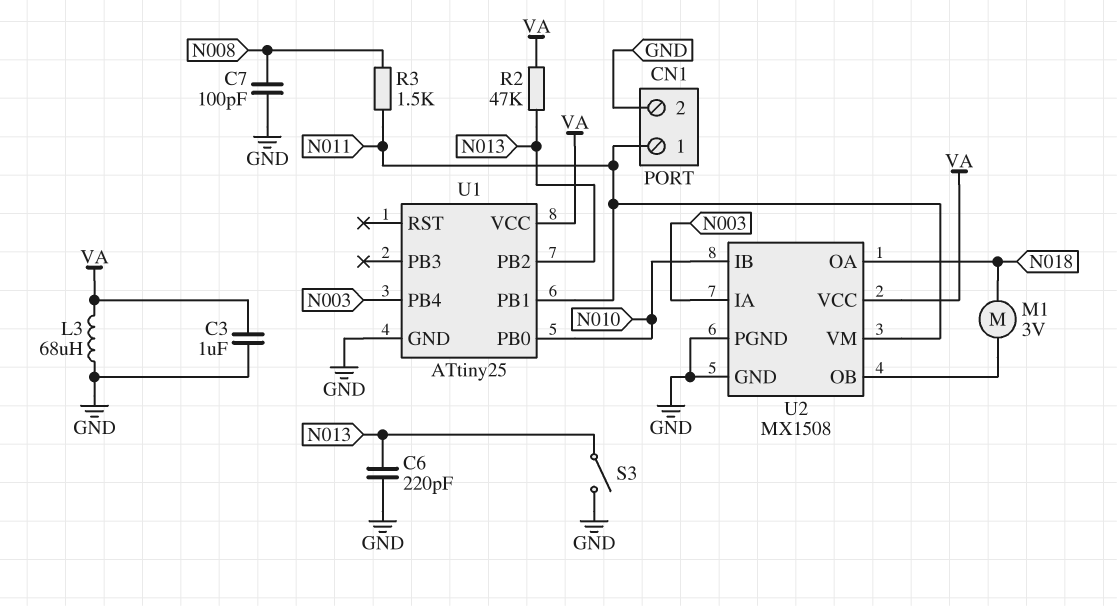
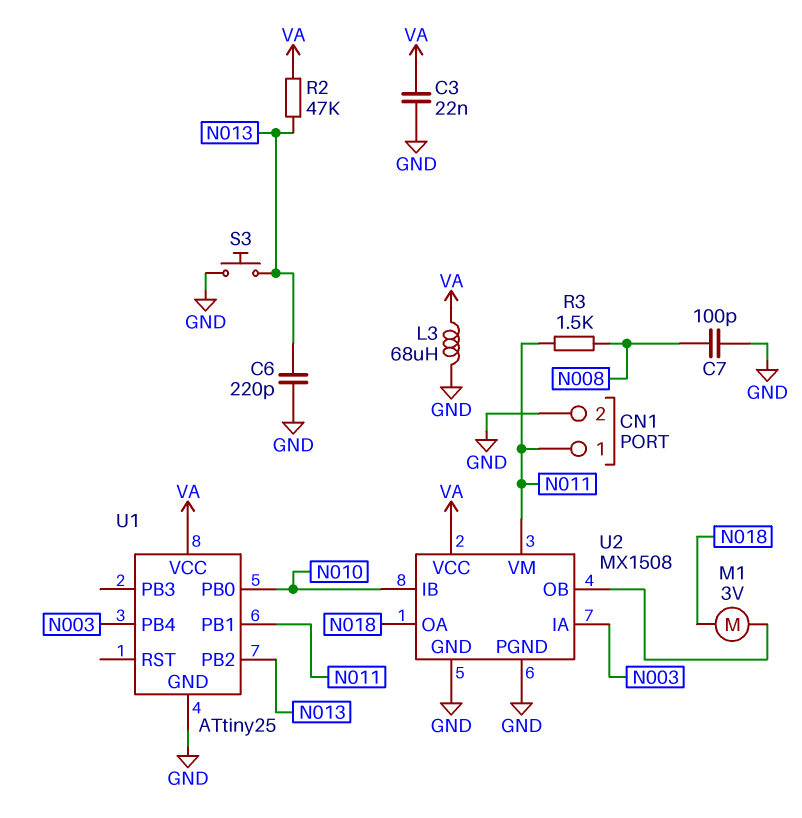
C3: 1uF (GND, VA) -> 22nF (GND, VA)
S3: switch (GND, N013) -> button (GND, N013)

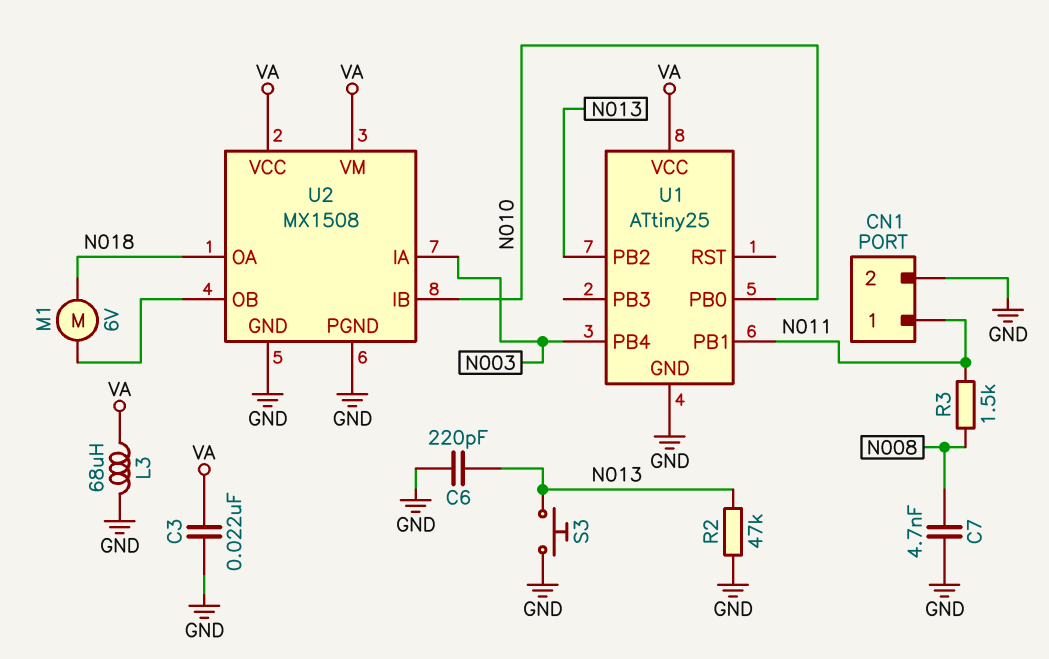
C7: 100pF (GND, N008) -> 4.7nF (GND, N008)
M1: motor 3V (N018, U2/OB) -> motor 6V (N018, U2/OB)
R2: 47k (N013, VA) -> 47k (GND, N013)
U2 pin VM: N011 -> VA

